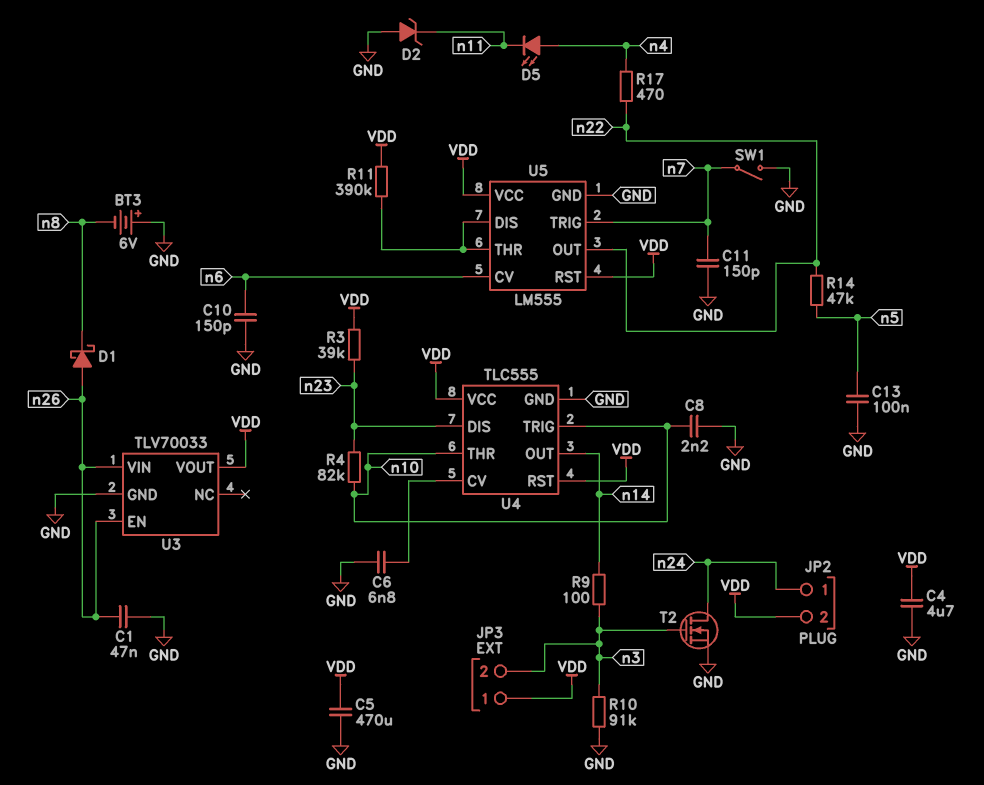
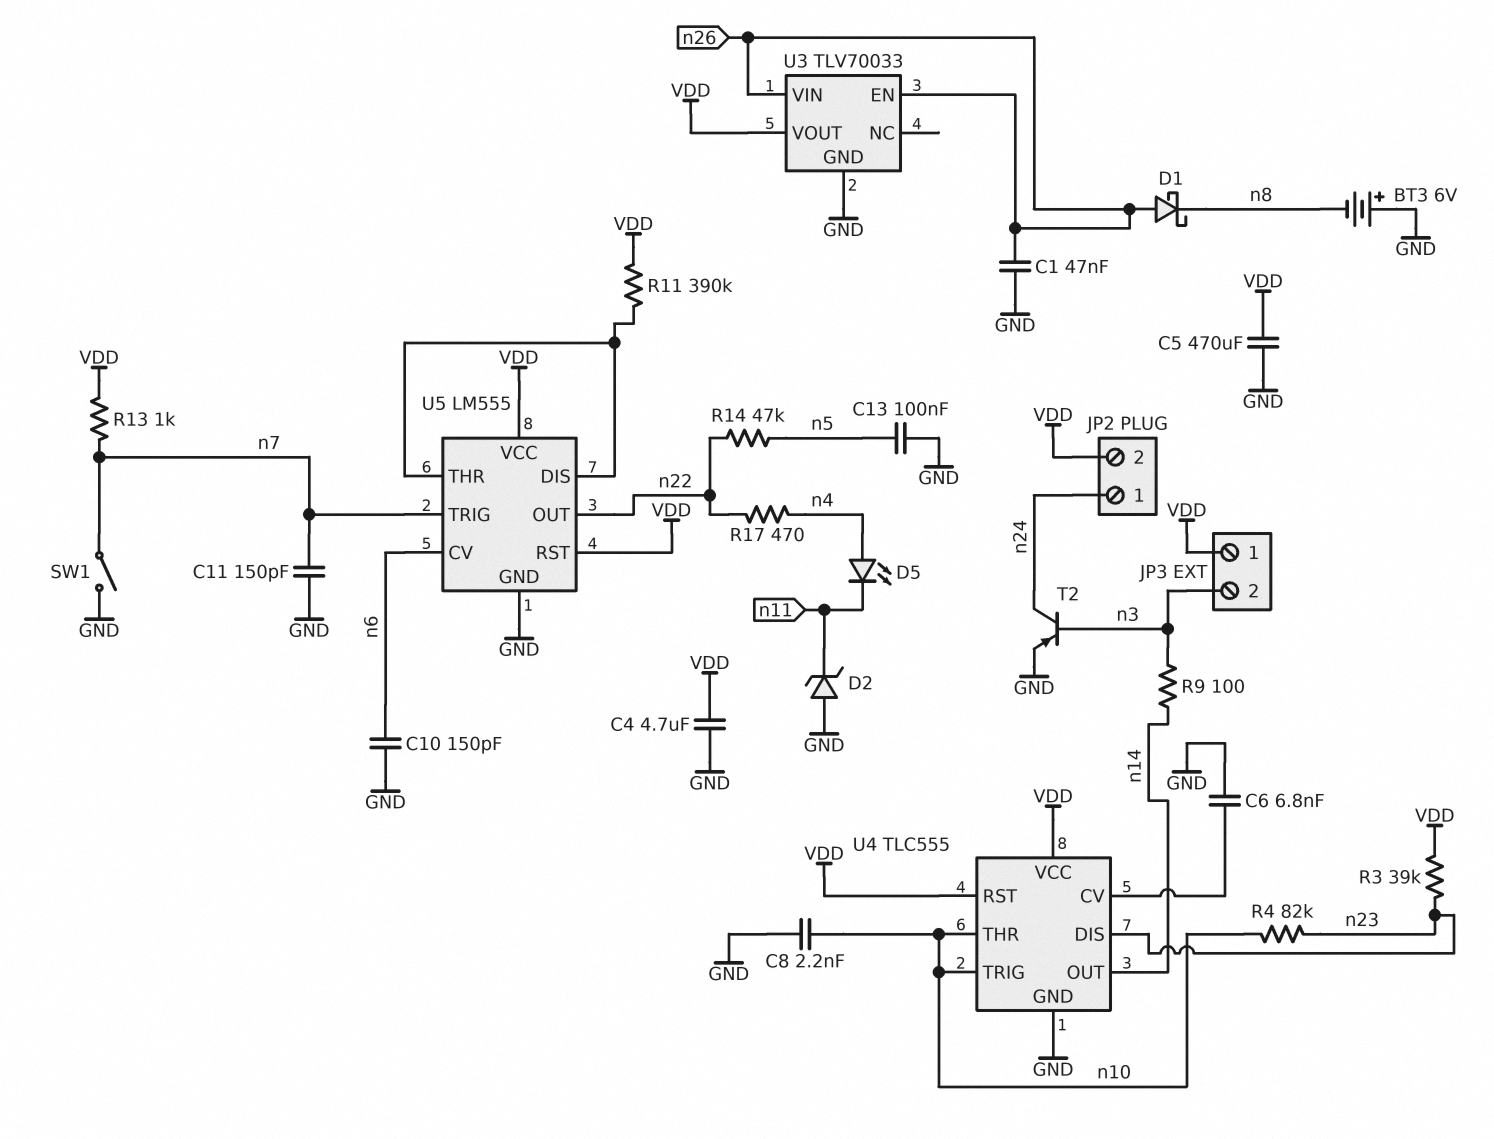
R10: 91k (GND, n3) -> none
R13: none -> 1k (VDD, n7)
T2: NMOS (G n3, D n24, S GND) -> PNP (B n3, C n24, E GND)

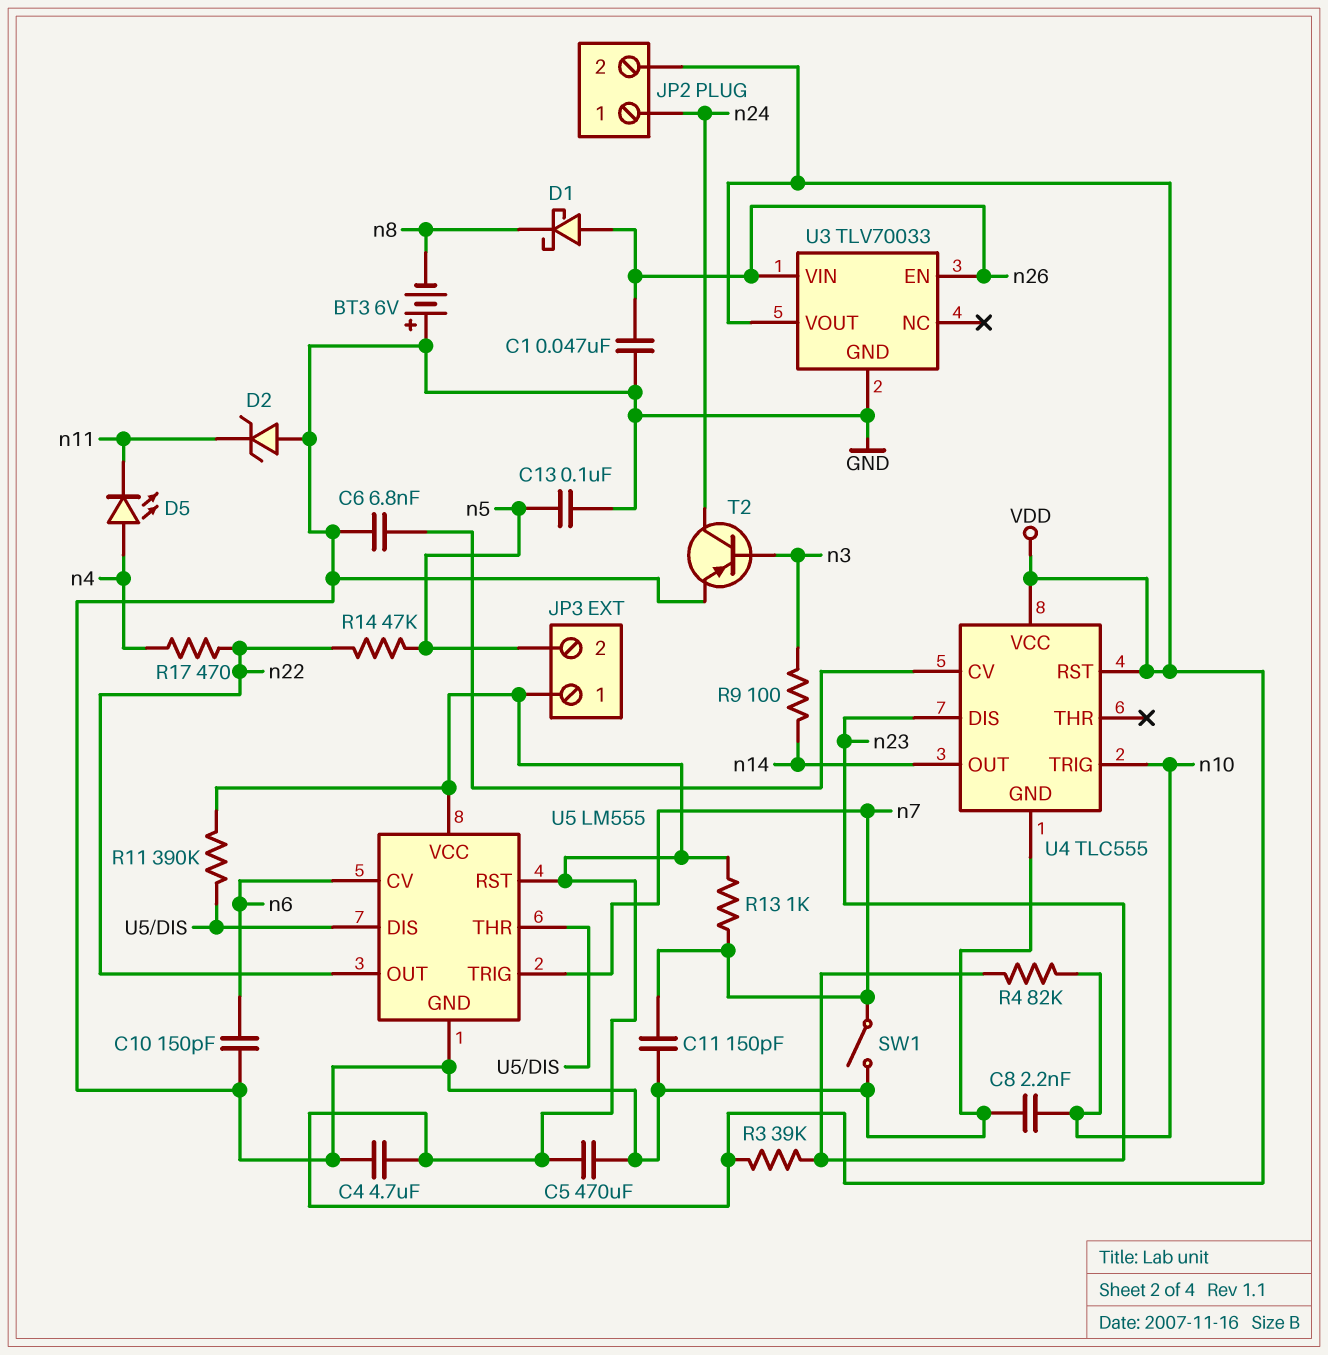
JP3 pin 2: n3 -> n5
U4 pin THR: n10 -> none

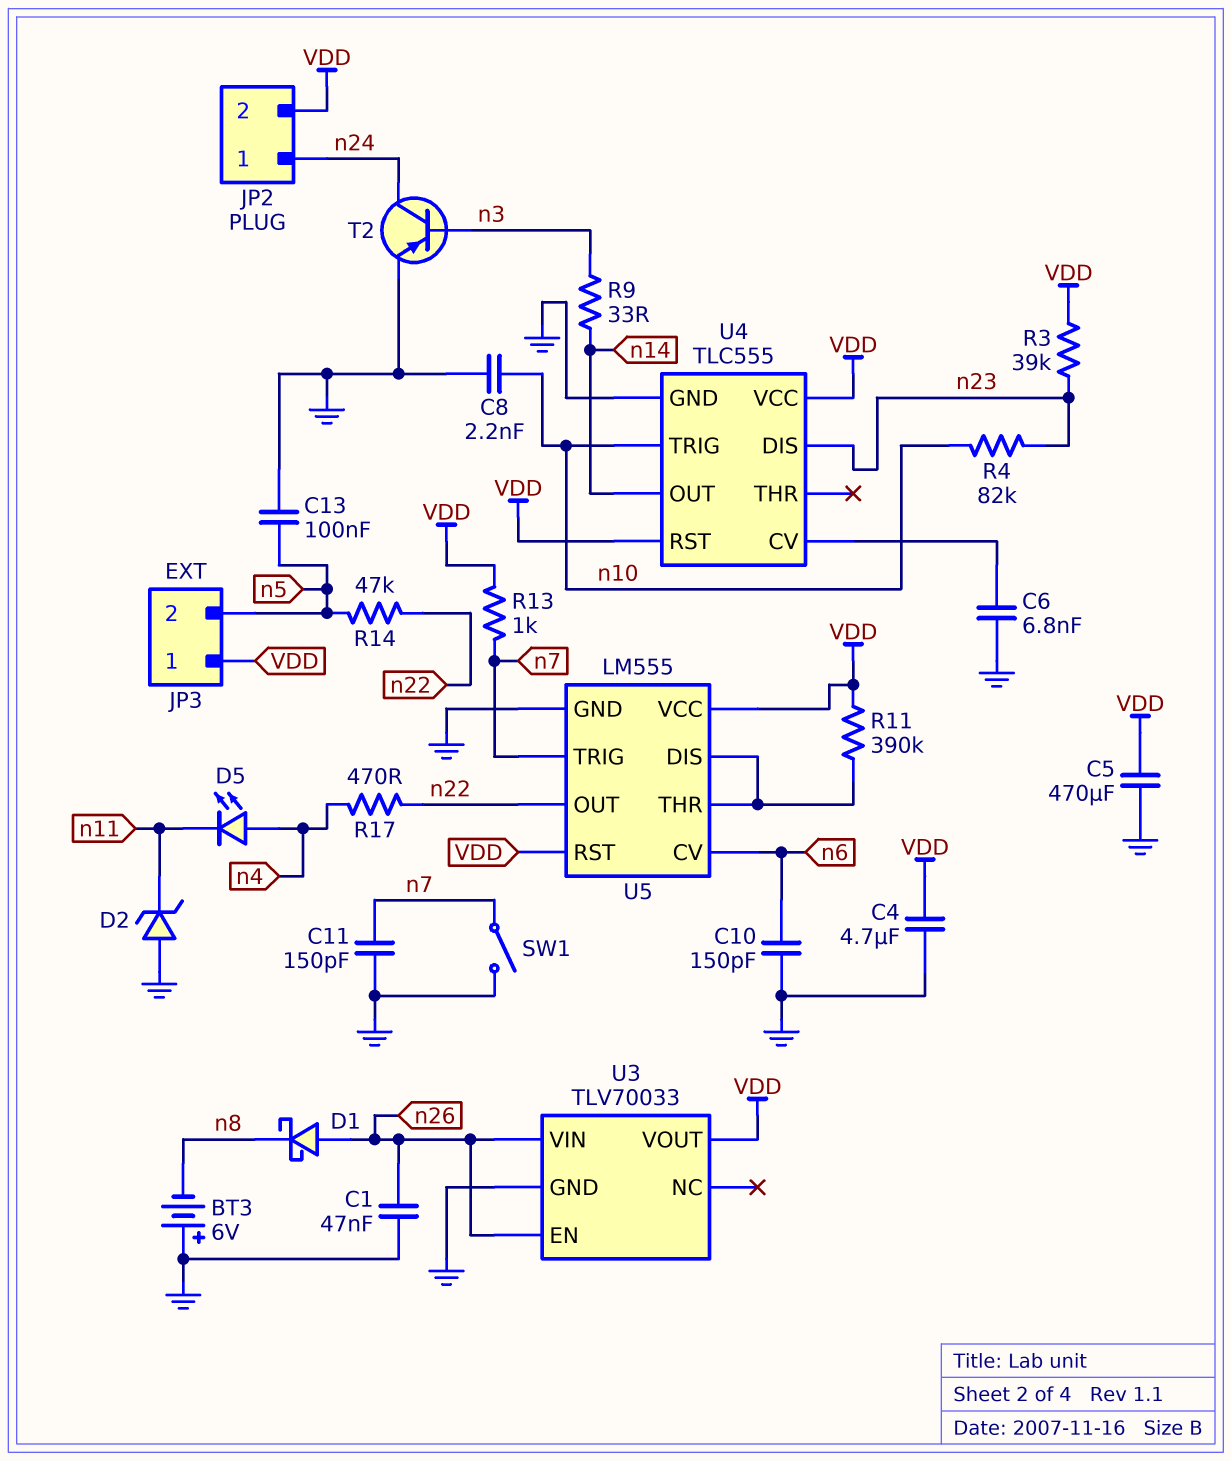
R9: 100 (n3, n14) -> 33 (n3, n14)

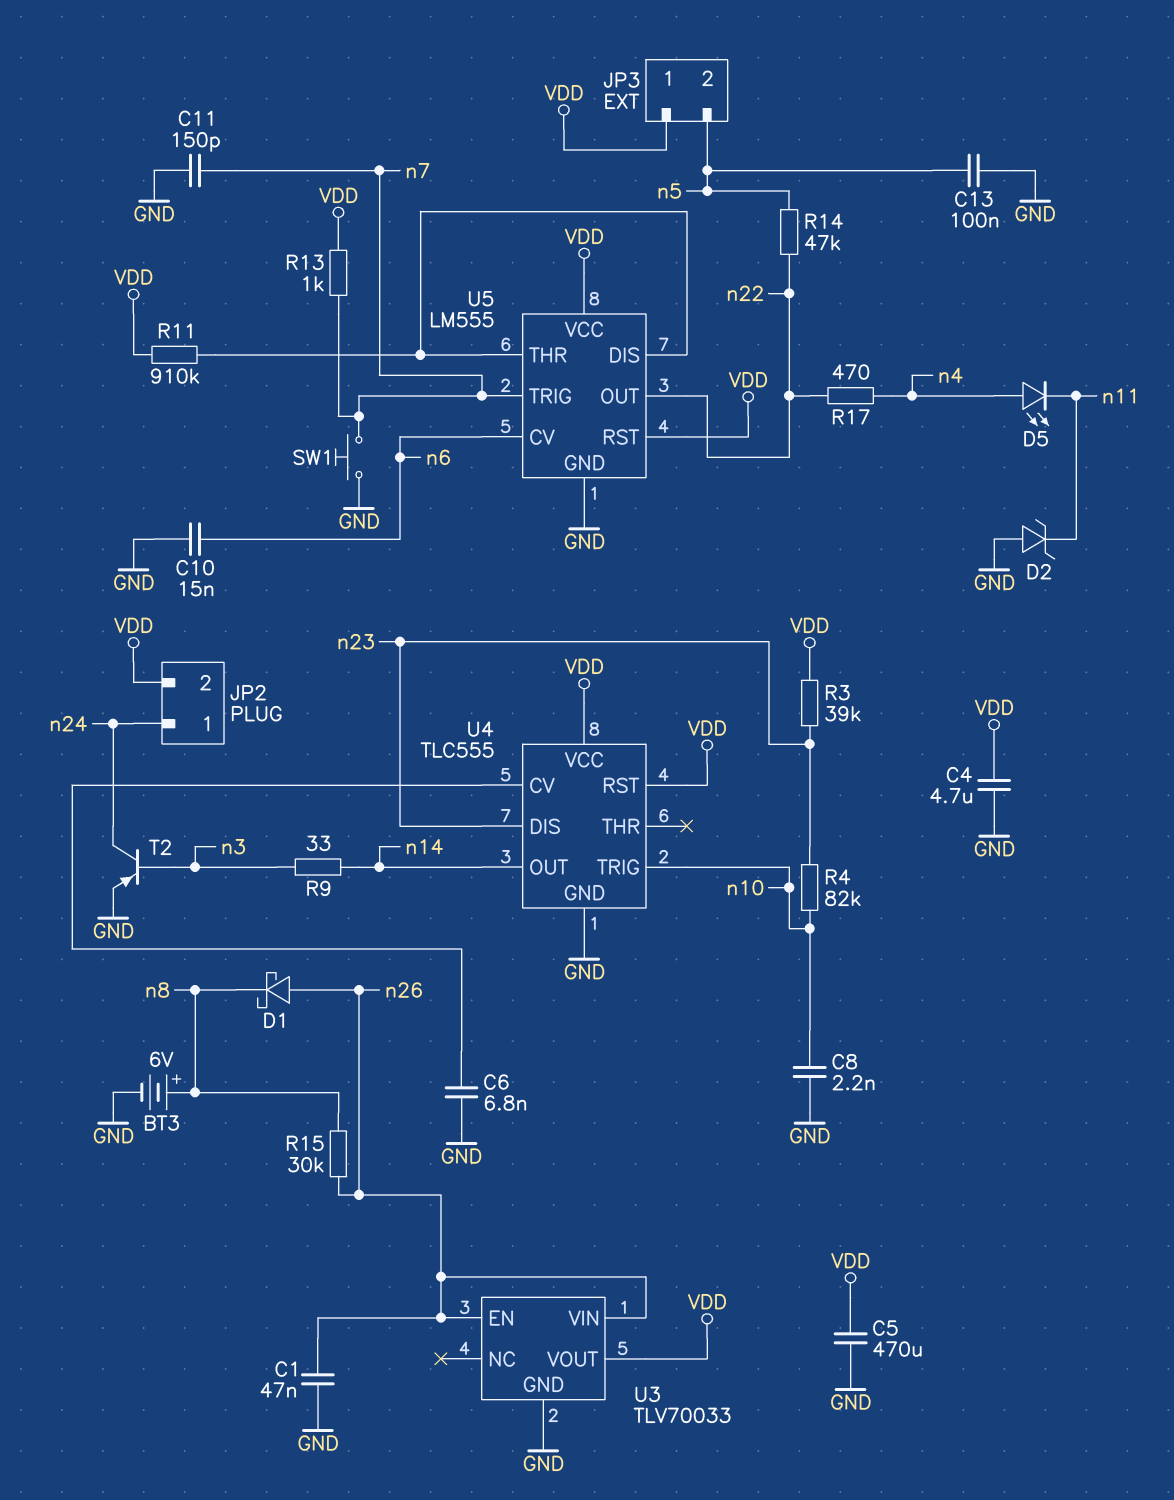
BT3: 6V (plus GND, minus n8) -> 6V (plus n8, minus GND)
C10: 150pF (GND, n6) -> 15nF (GND, n6)
R11: 390k (U5/DIS, VDD) -> 910k (U5/DIS, VDD)
R15: none -> 30k (n8, n26)
SW1: switch (GND, n7) -> button (GND, n7)

